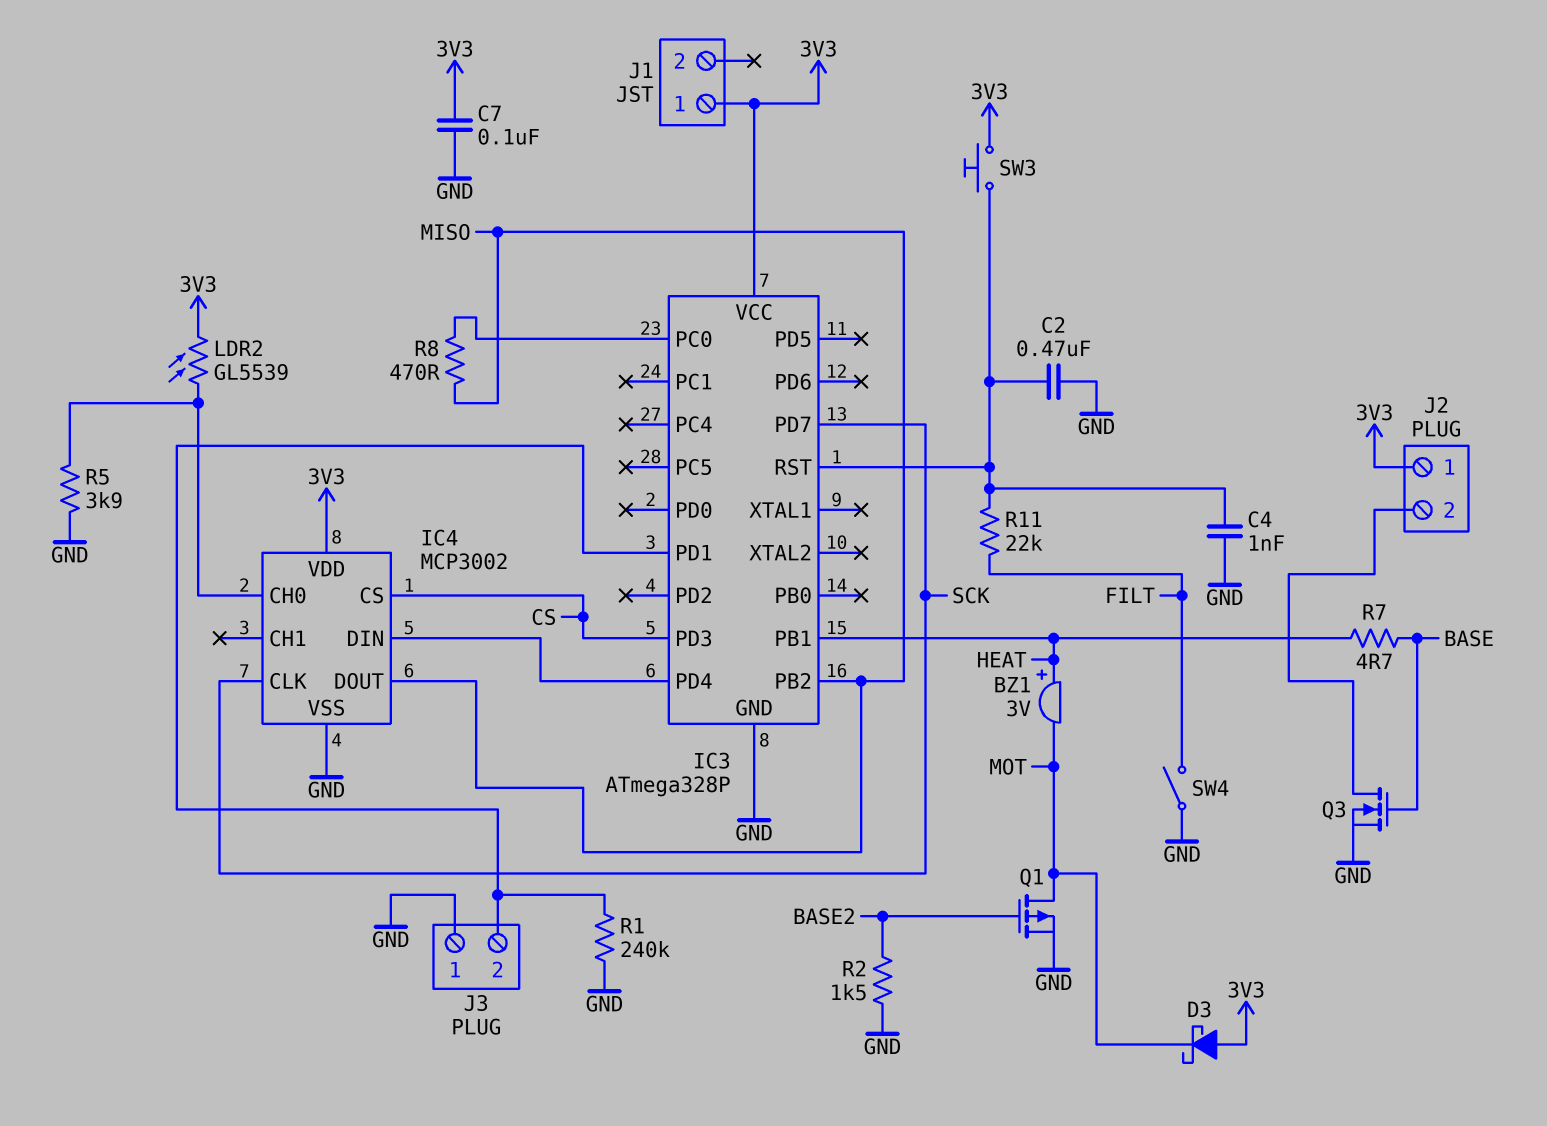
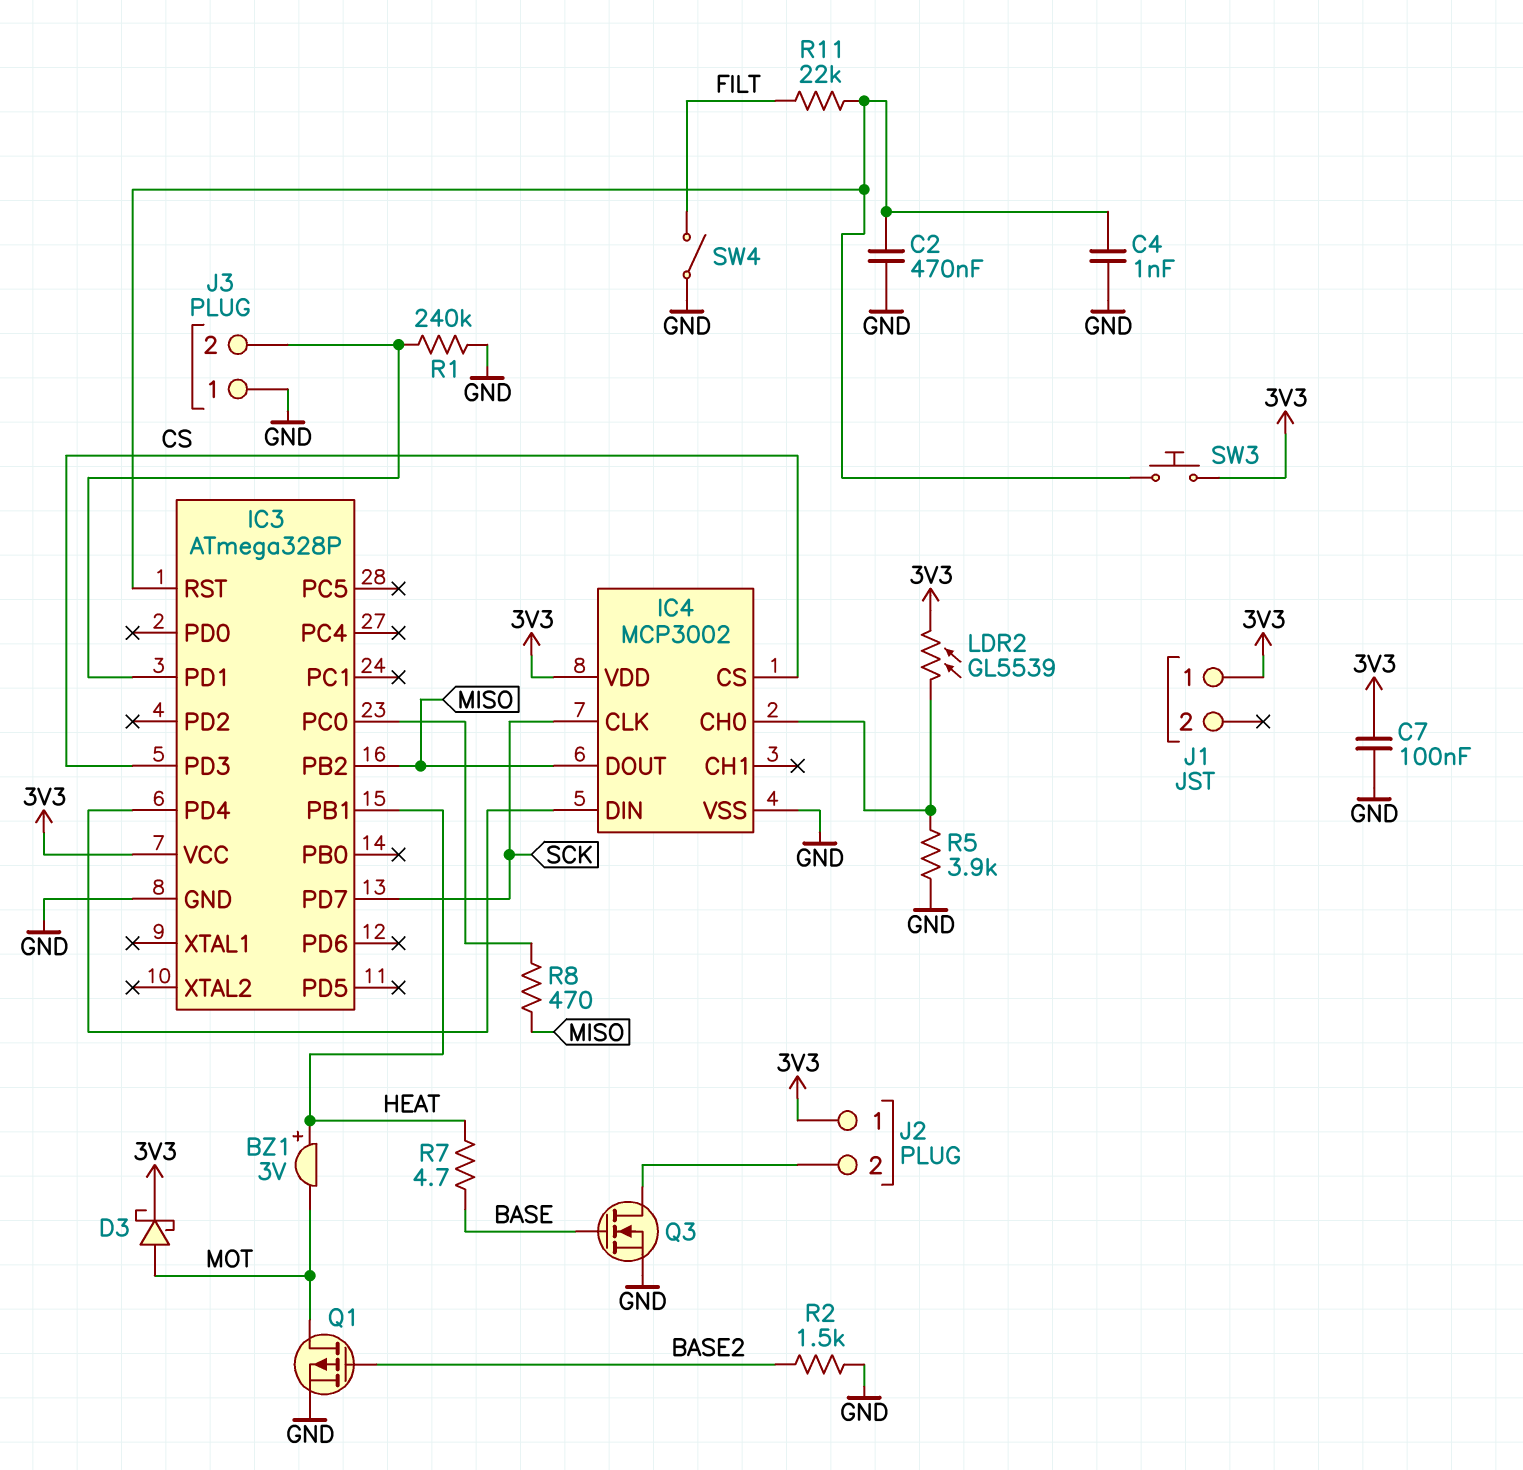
D3: schottky (A 3V3, K MOT) -> schottky (A MOT, K 3V3)

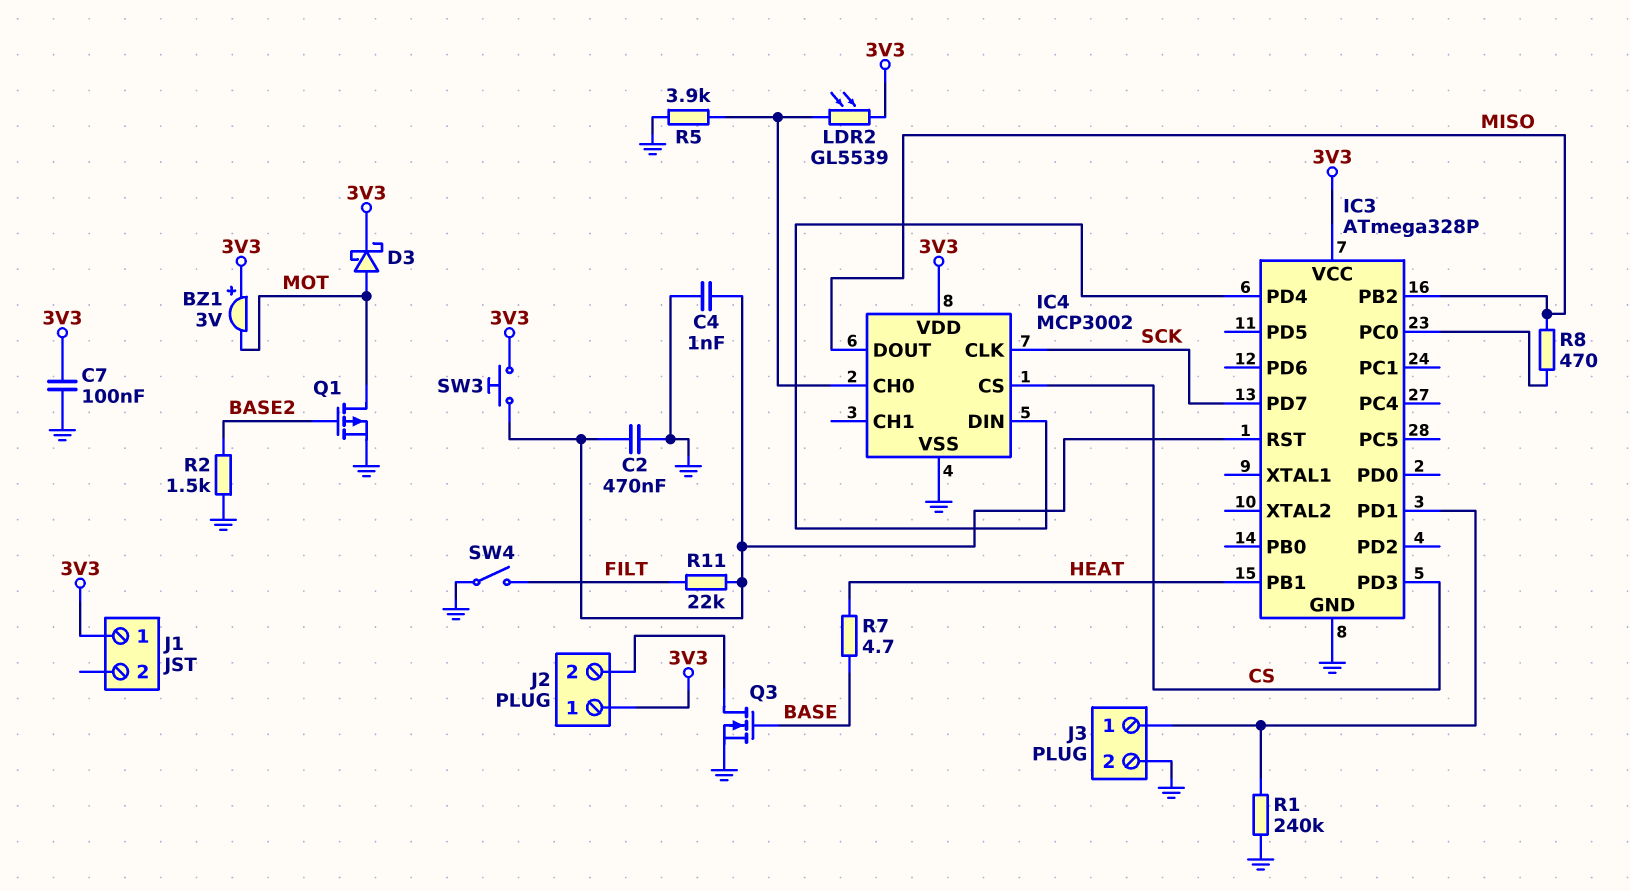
BZ1: buzzer 3V (plus HEAT, minus MOT) -> buzzer 3V (plus 3V3, minus MOT)
J3 pin 1: GND -> IC3/PD1
J3 pin 2: IC3/PD1 -> GND

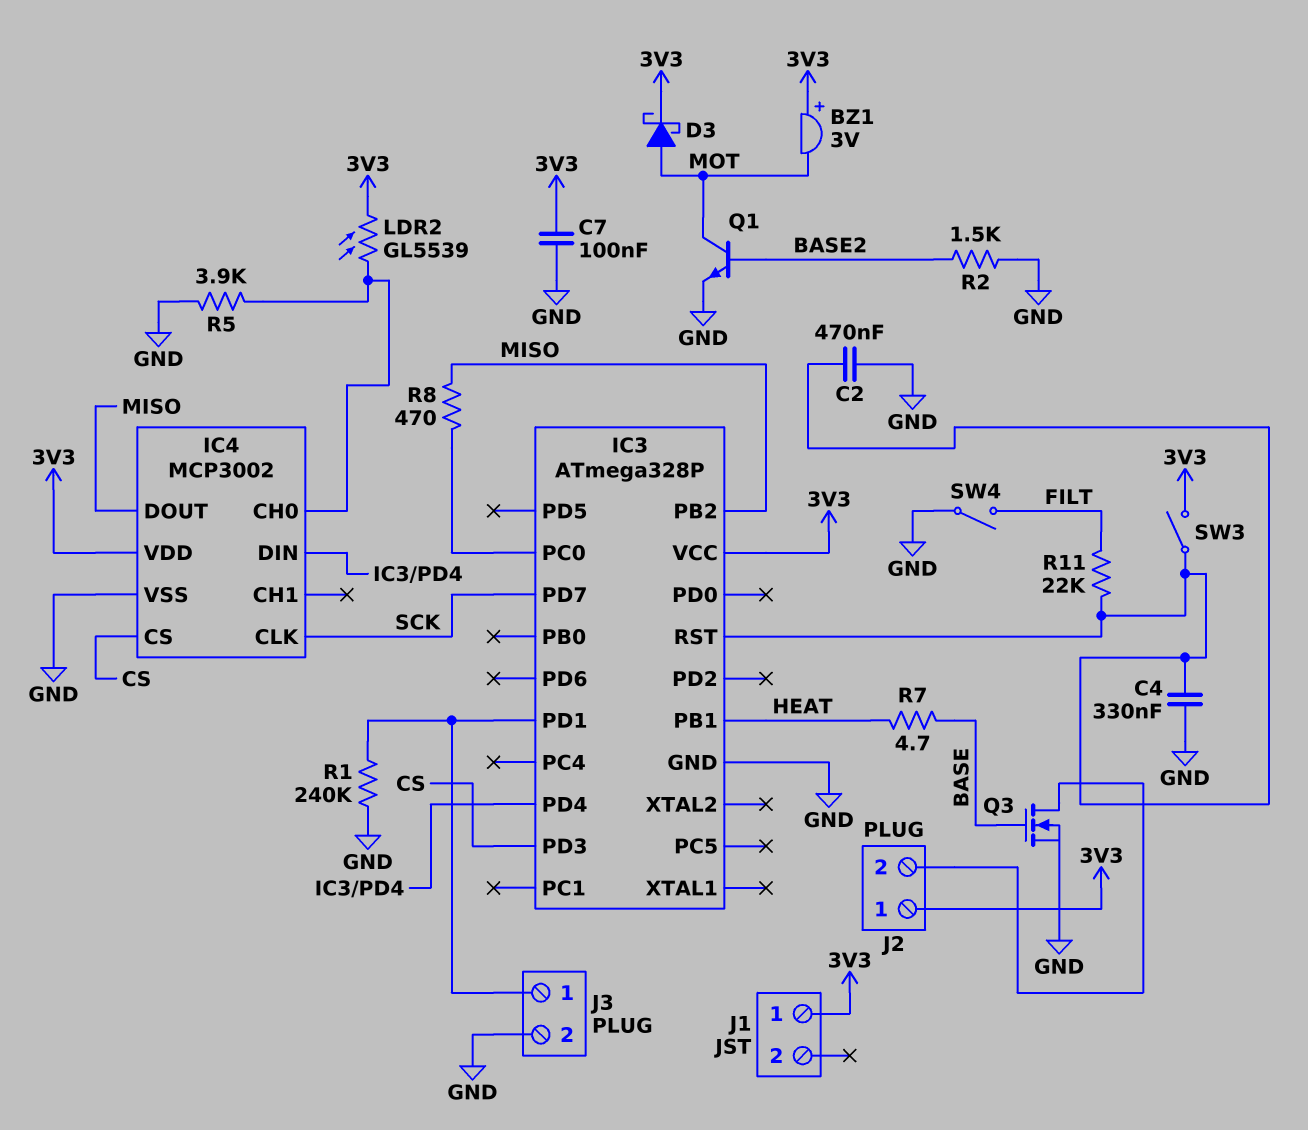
C4: 1nF (GND, IC3/RST) -> 330nF (GND, IC3/RST)
Q1: PMOS (G BASE2, D MOT, S GND) -> NPN (B BASE2, C MOT, E GND)
SW3: button (3V3, IC3/RST) -> switch (3V3, IC3/RST)

